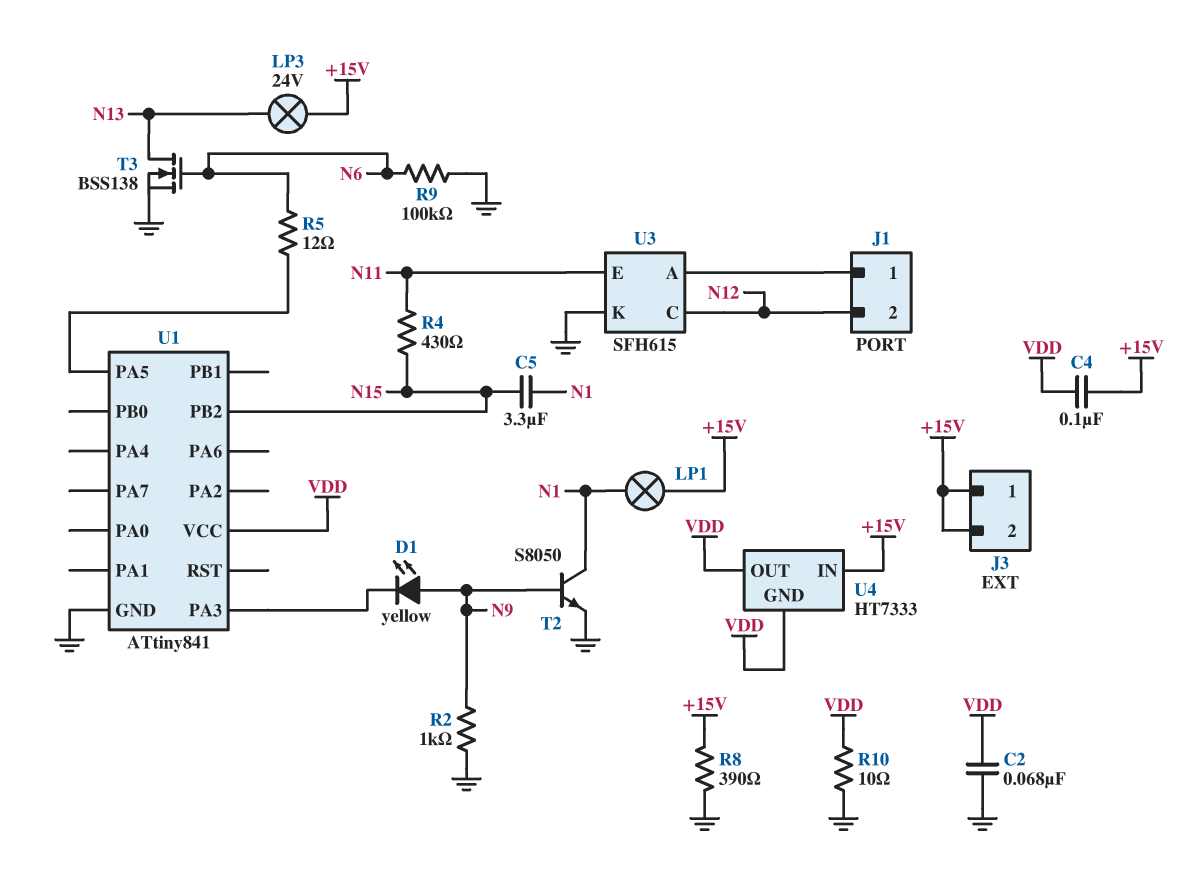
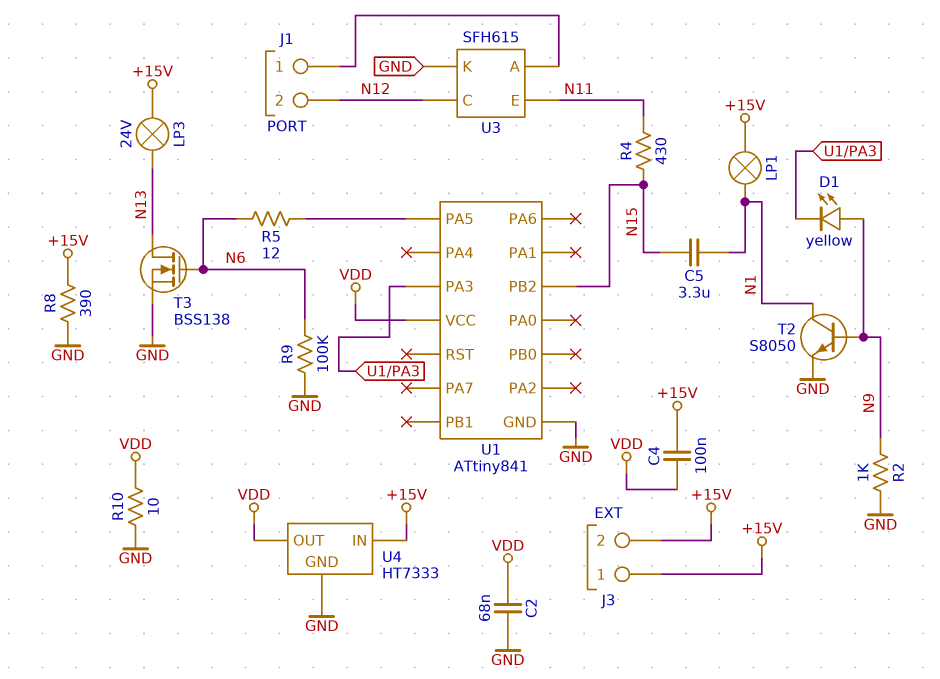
U4 pin GND: VDD -> GND

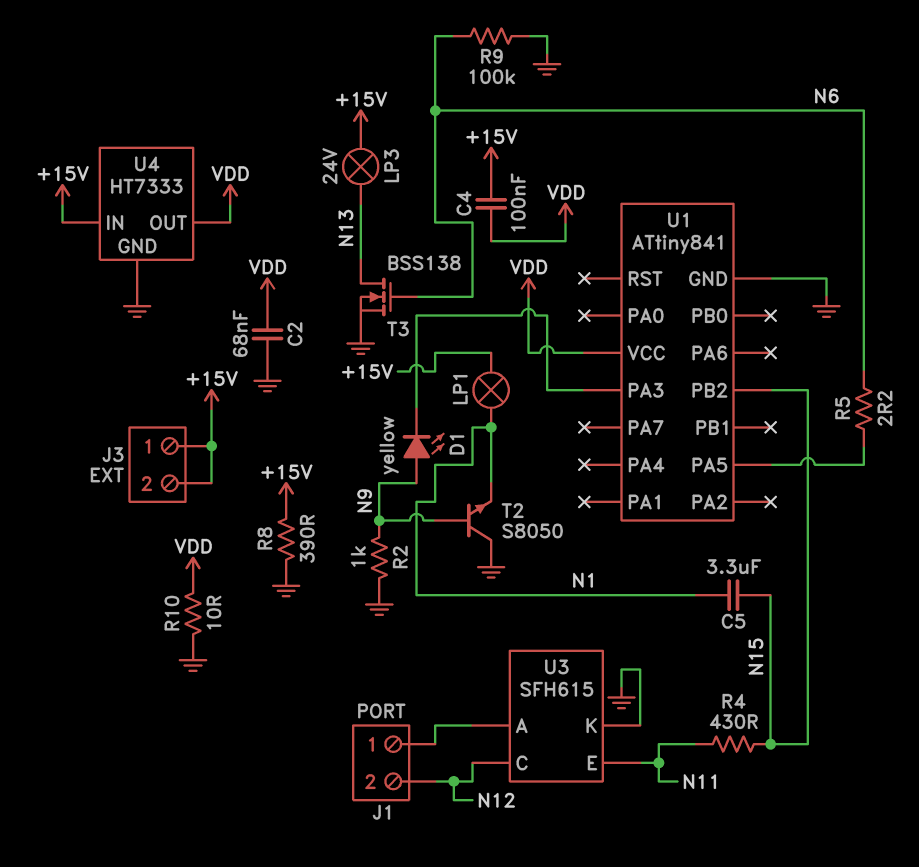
R5: 12 (N6, U1/PA5) -> 2.2 (N6, U1/PA5)
T2: NPN S8050 (B N9, C N1, E GND) -> NPN S8050 (B N9, C GND, E N1)

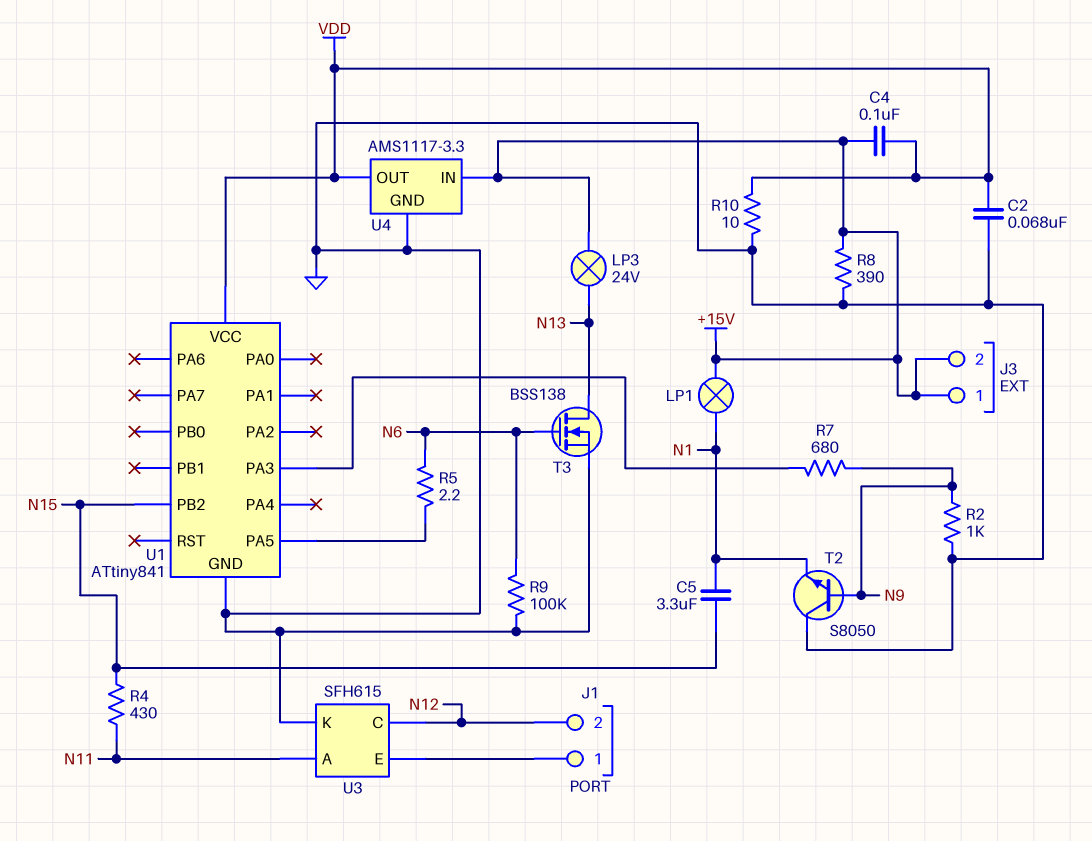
D1: LED yellow (A N9, K U1/PA3) -> none
R7: none -> 680 (N9, U1/PA3)
U3 pin A: J1/1 -> N11
U3 pin E: N11 -> J1/1
U4: HT7333 -> AMS1117-3.3

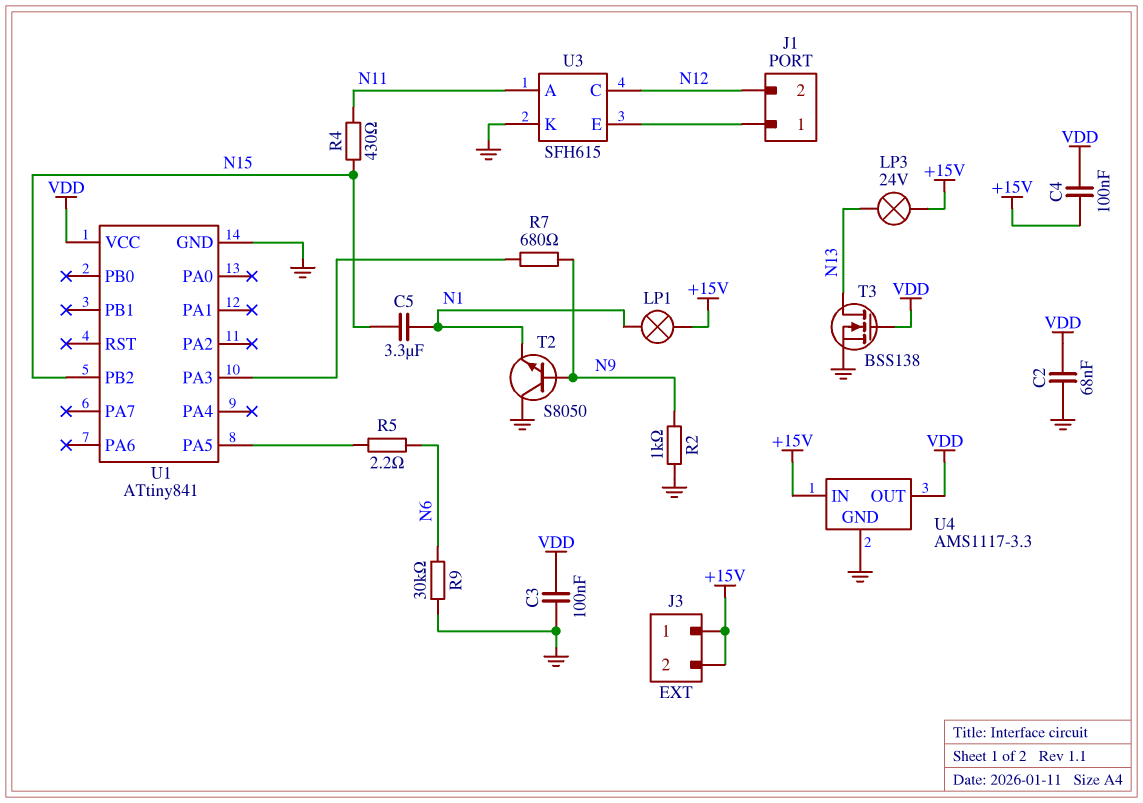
C3: none -> 100nF (GND, VDD)
R8: 390 (+15V, GND) -> none
R9: 100k (GND, N6) -> 30k (GND, N6)
R10: 10 (GND, VDD) -> none
T3: NMOS BSS138 (G N6, D N13, S GND) -> NMOS BSS138 (G VDD, D N13, S GND)

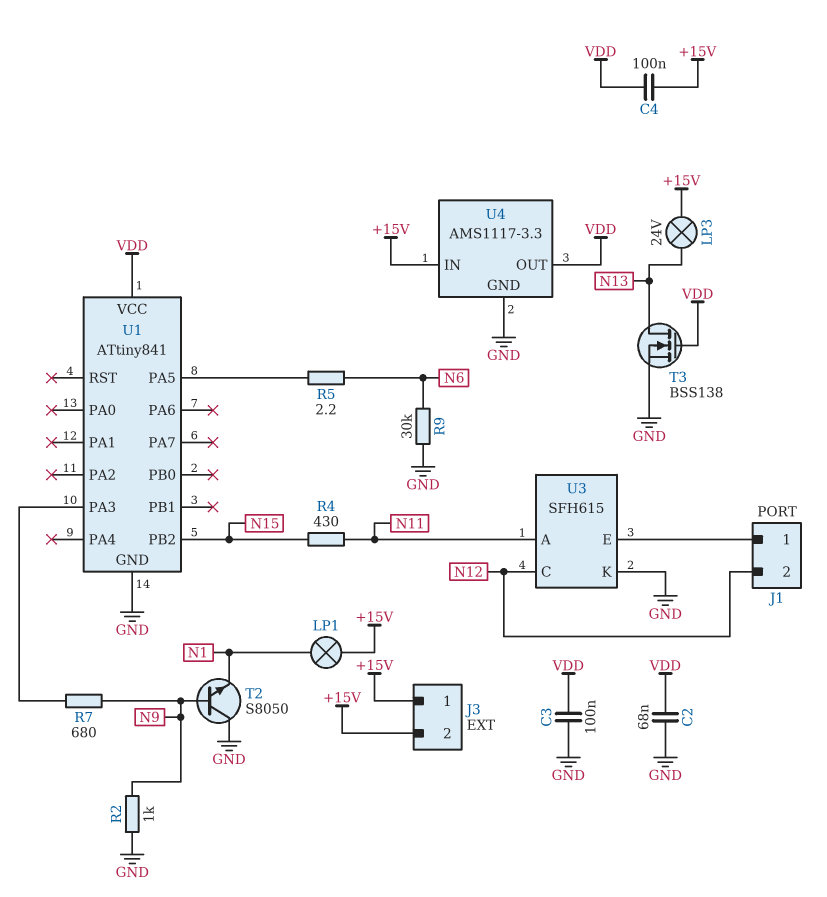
C5: 3.3uF (N1, N15) -> none

